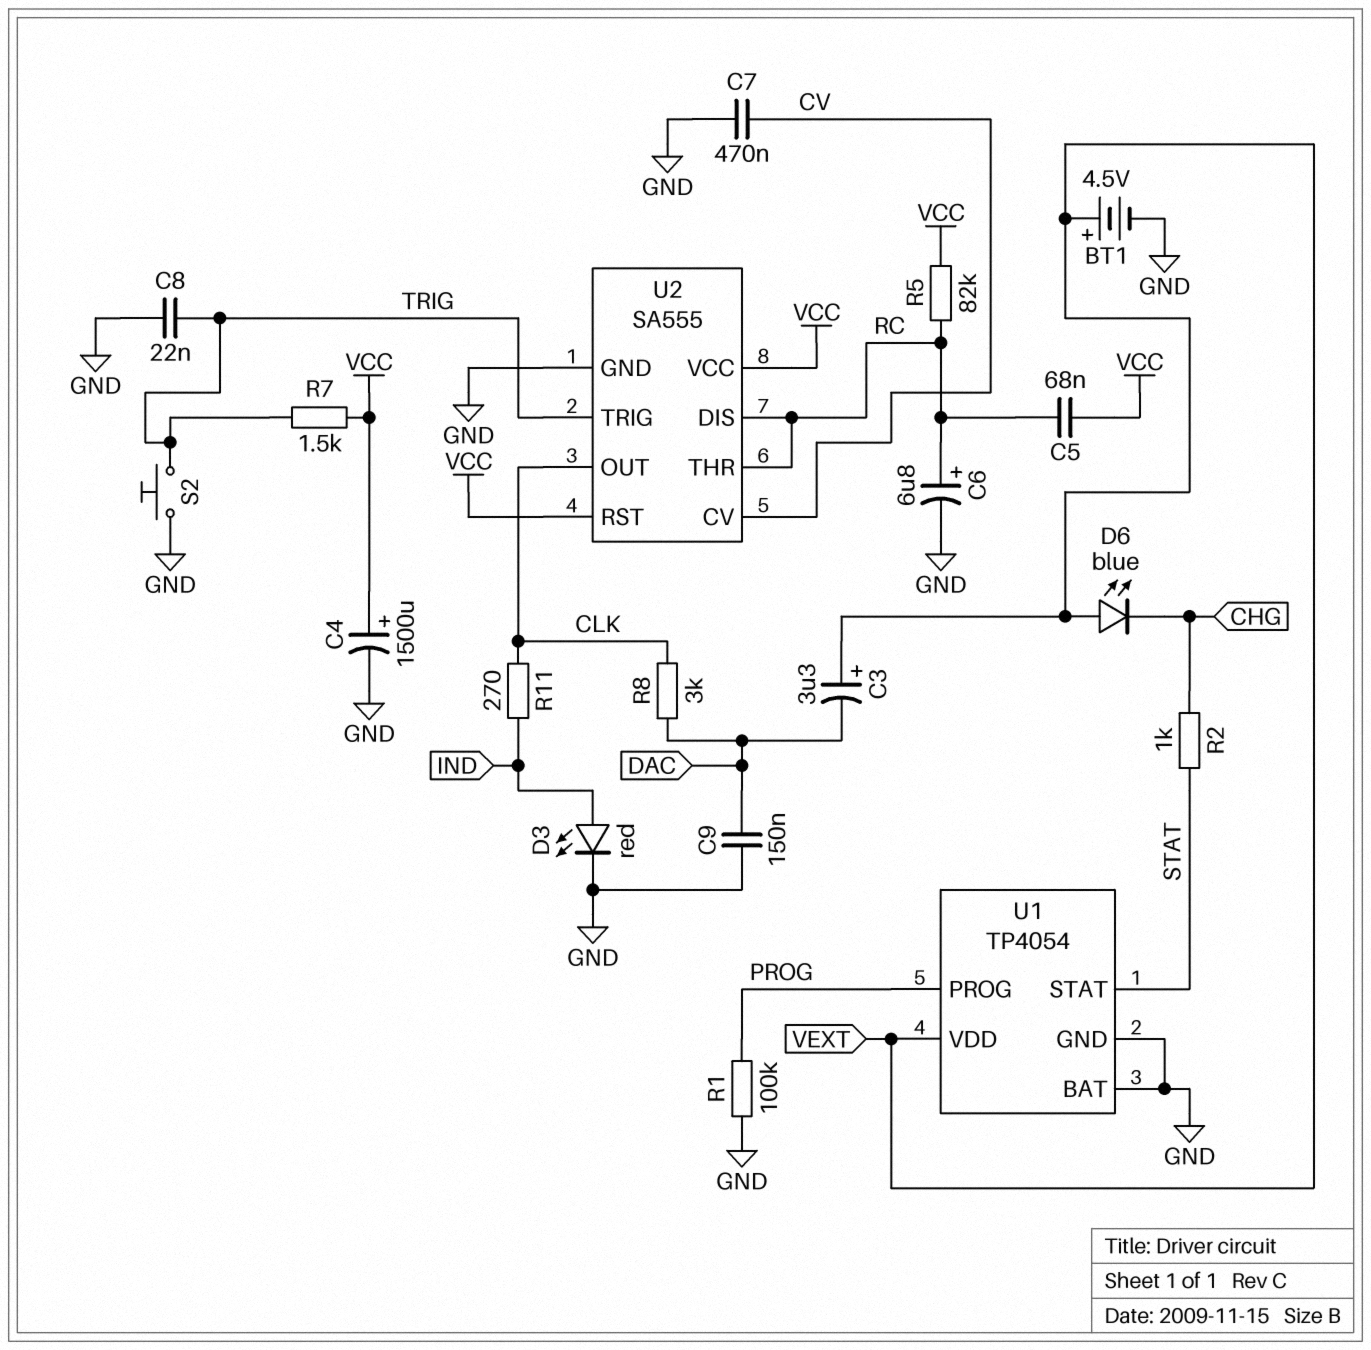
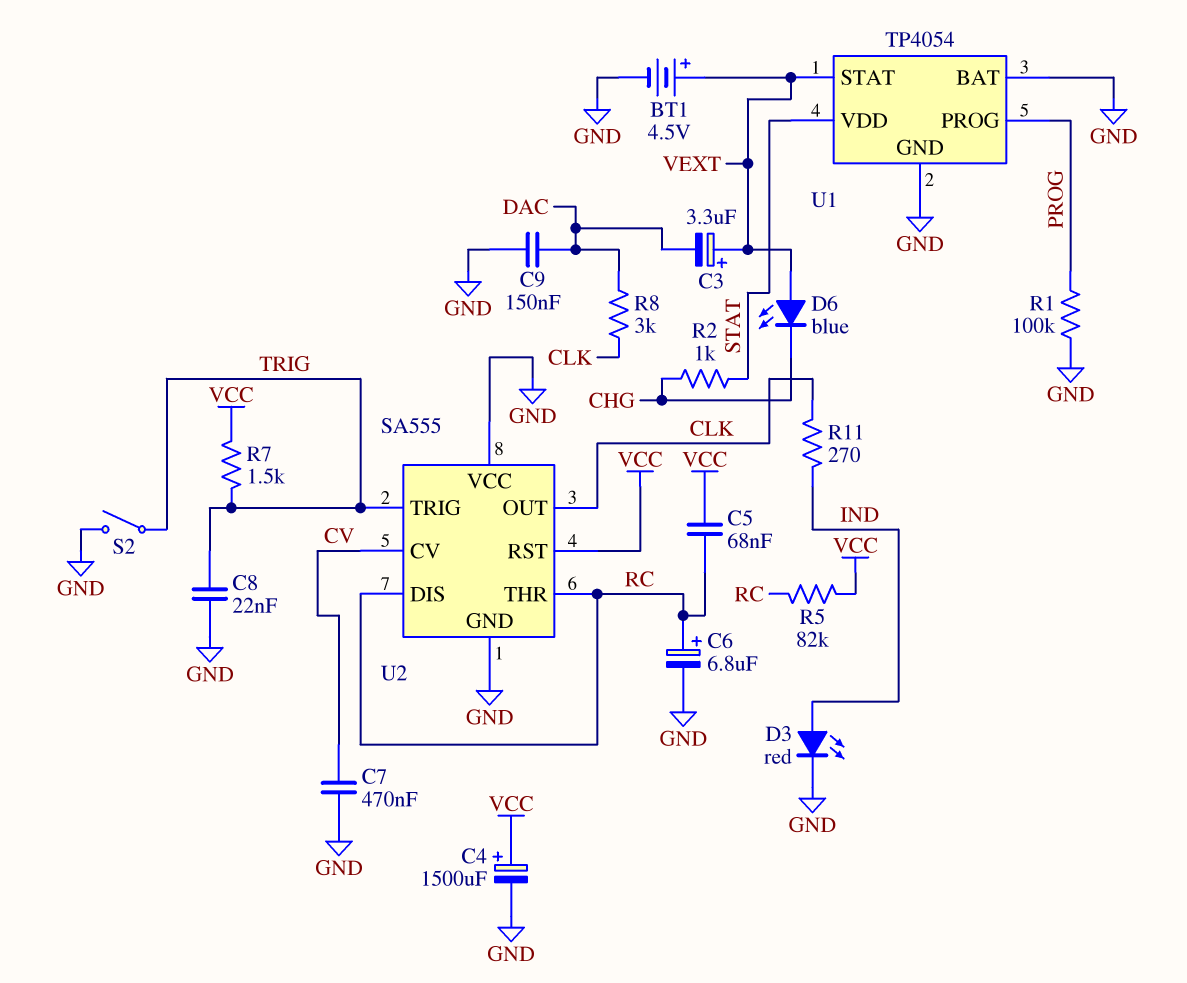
S2: button (GND, TRIG) -> switch (GND, TRIG)
U1 pin STAT: STAT -> VEXT
U1 pin VDD: VEXT -> STAT
U2 pin VCC: VCC -> GND

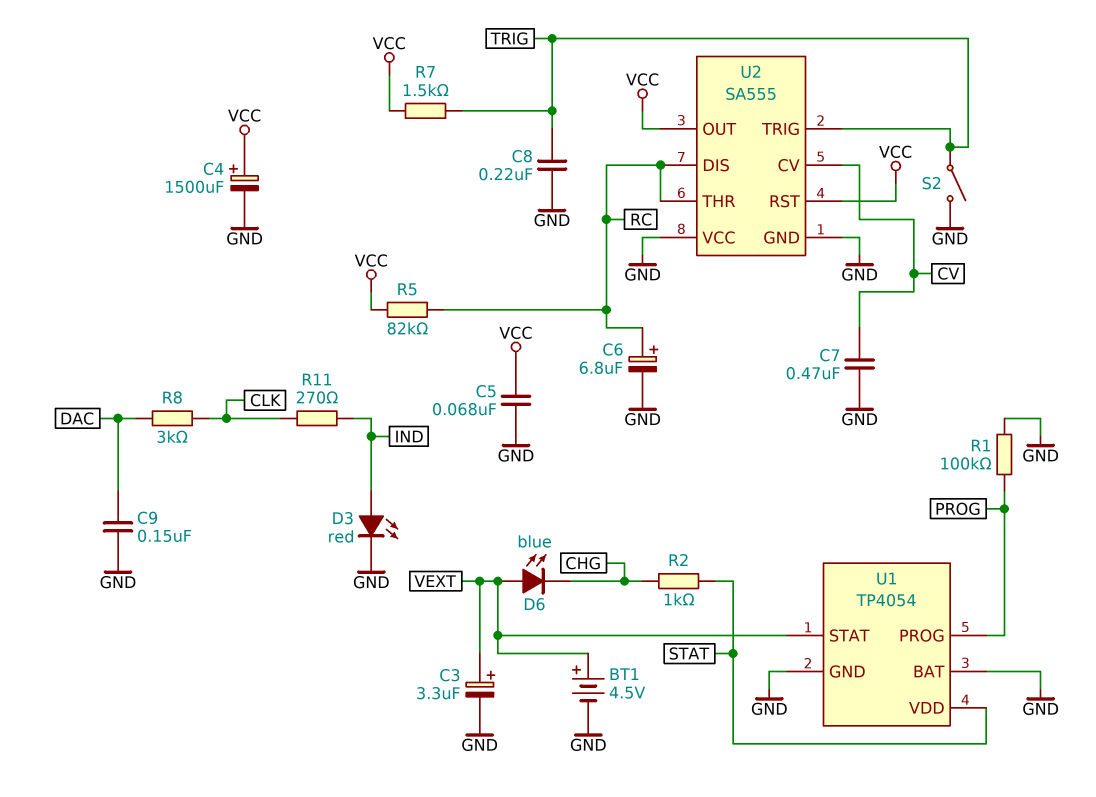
C3: 3.3uF (plus VEXT, minus DAC) -> 3.3uF (plus VEXT, minus GND)
C5: 68nF (RC, VCC) -> 68nF (GND, VCC)
C8: 22nF (GND, TRIG) -> 220nF (GND, TRIG)
U2 pin OUT: CLK -> VCC

